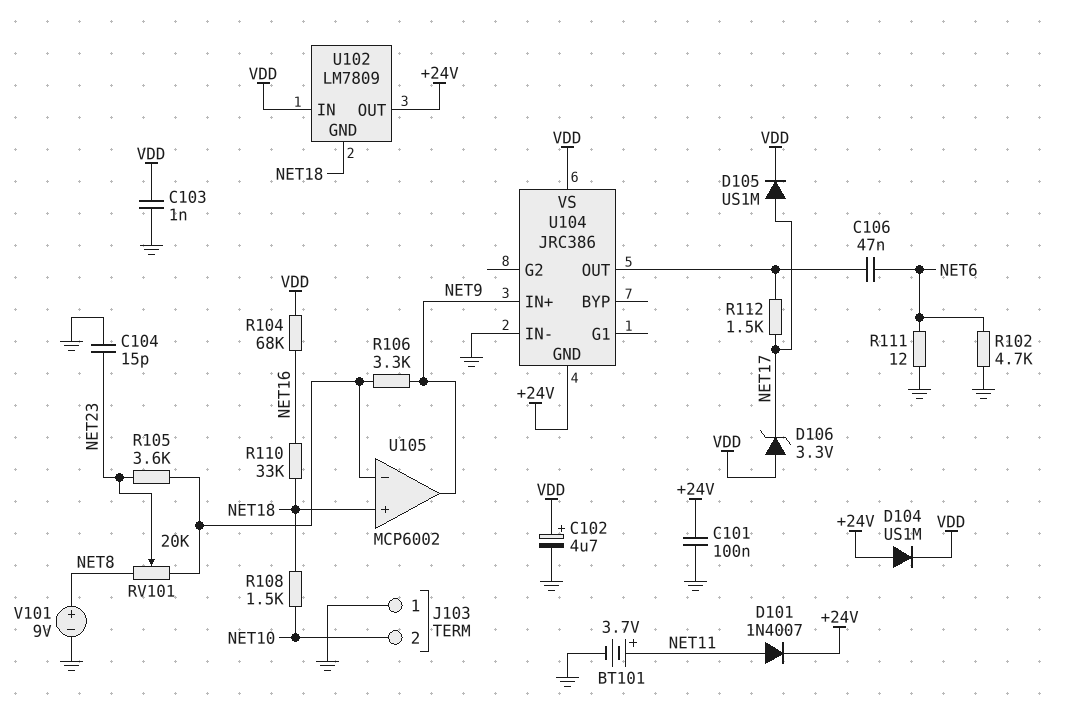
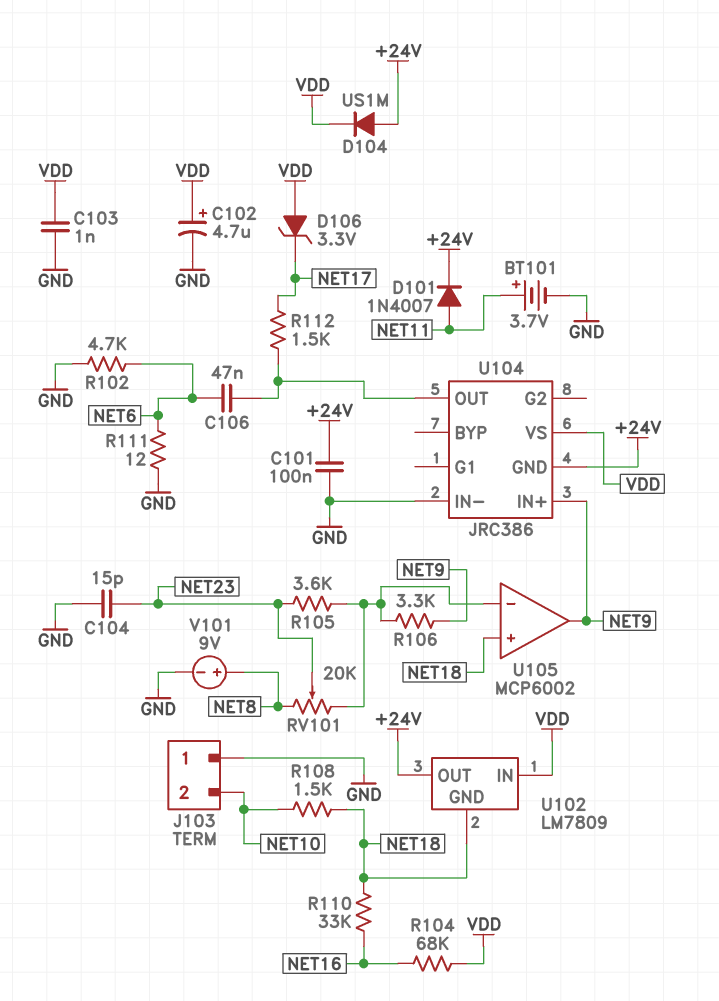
D105: diode US1M (A NET17, K VDD) -> none

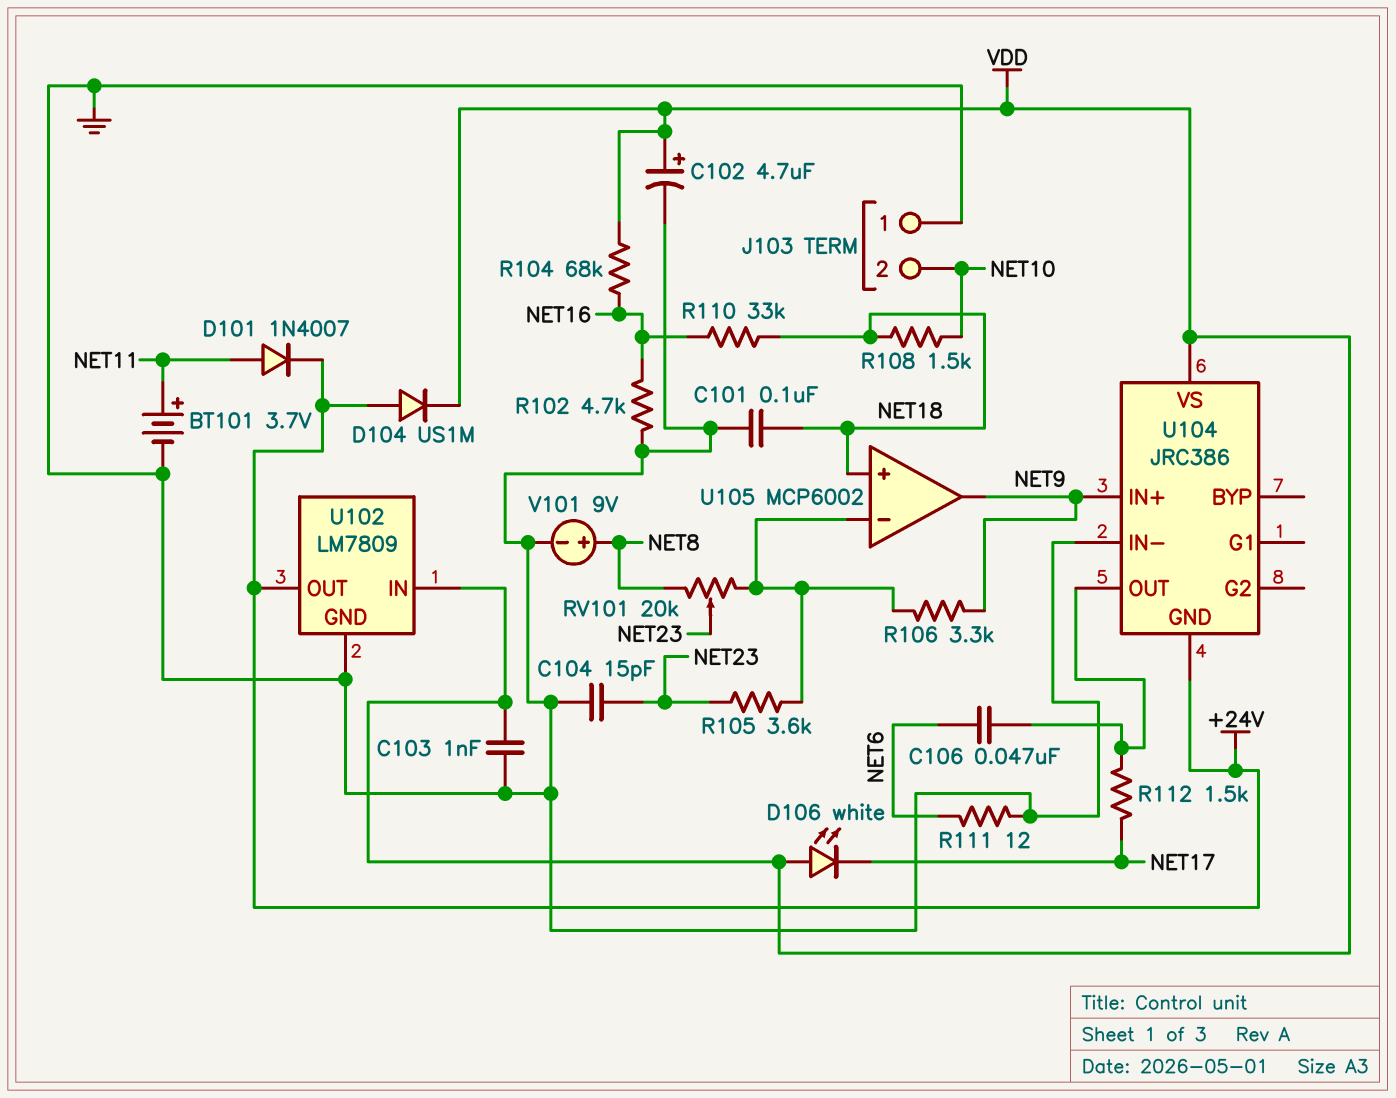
C101: 100nF (+24V, GND) -> 100nF (GND, NET18)
D106: zener 3.3V (A VDD, K NET17) -> LED white (A VDD, K NET17)
R102: 4.7k (GND, NET6) -> 4.7k (GND, NET16)
U102 pin GND: NET18 -> GND

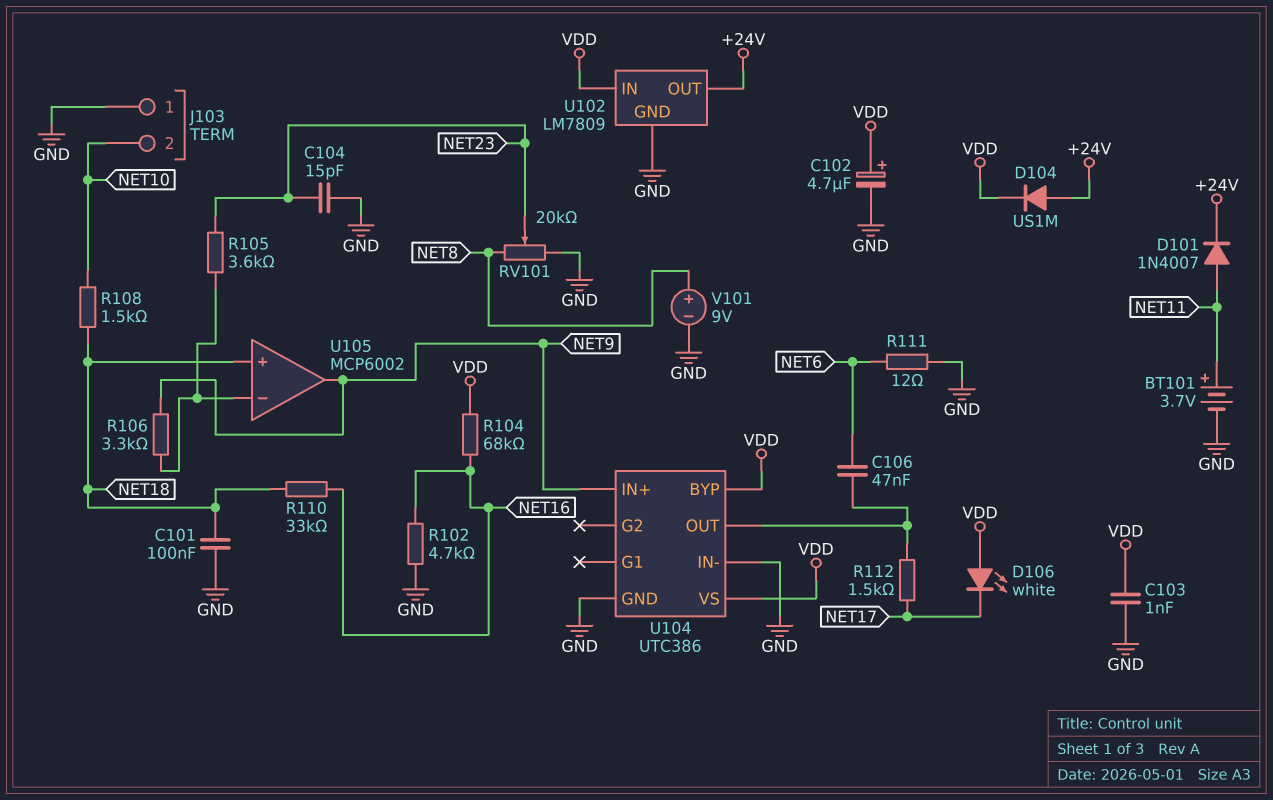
RV101: 20k (NET8, U105/in-, wiper NET23) -> 20k (GND, NET8, wiper NET23)
U104: JRC386 -> UTC386
U104 pin BYP: none -> VDD
U104 pin GND: +24V -> GND

